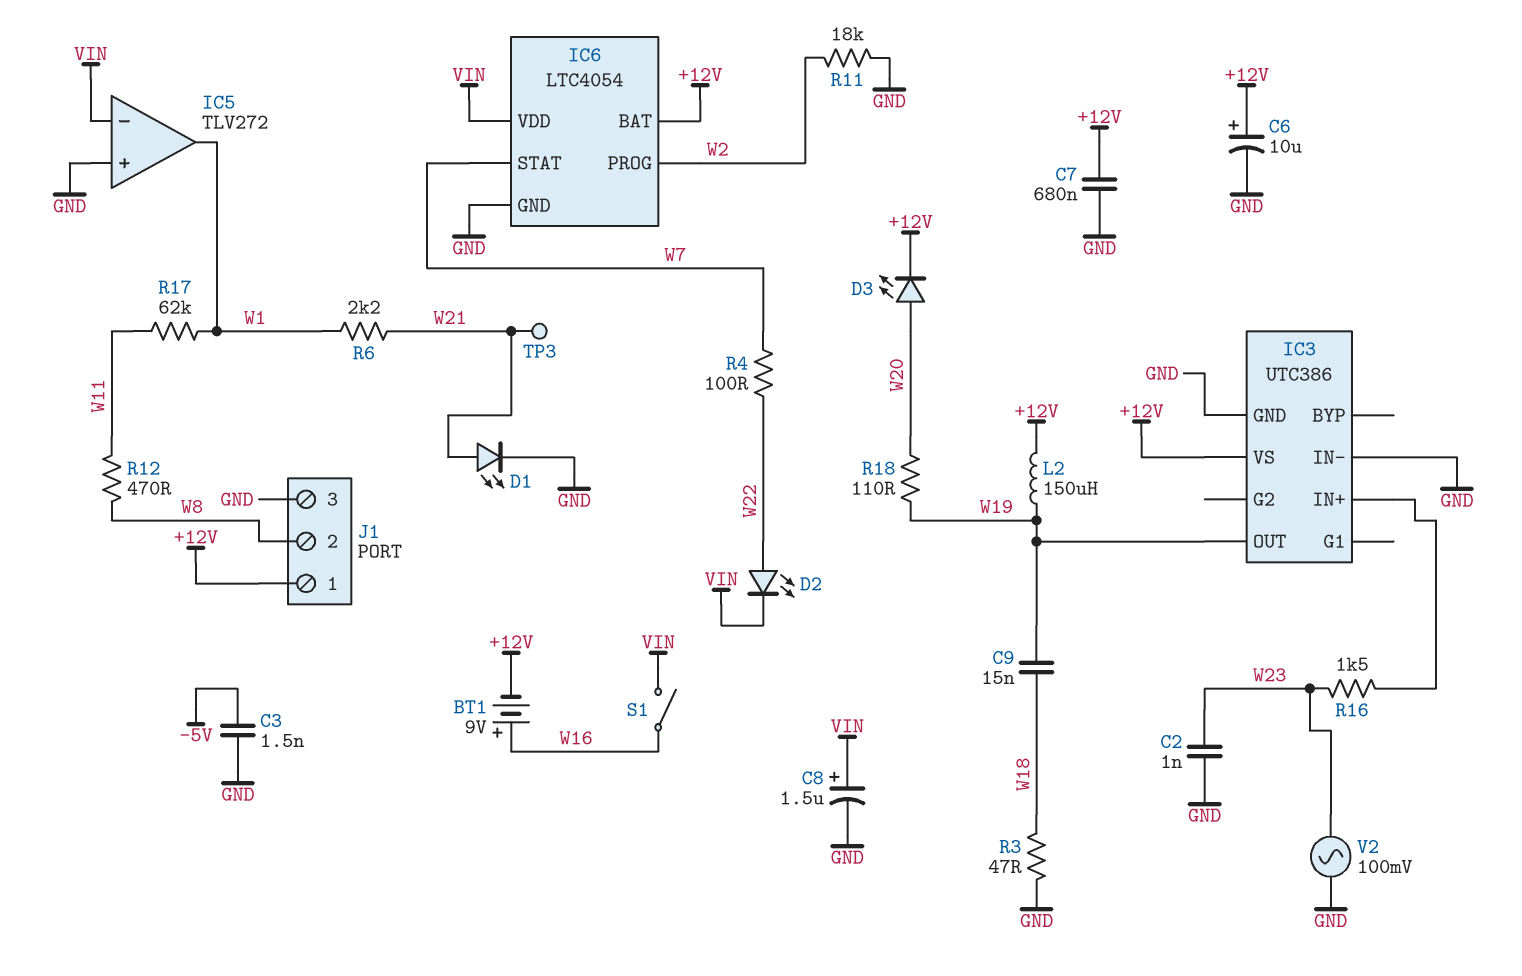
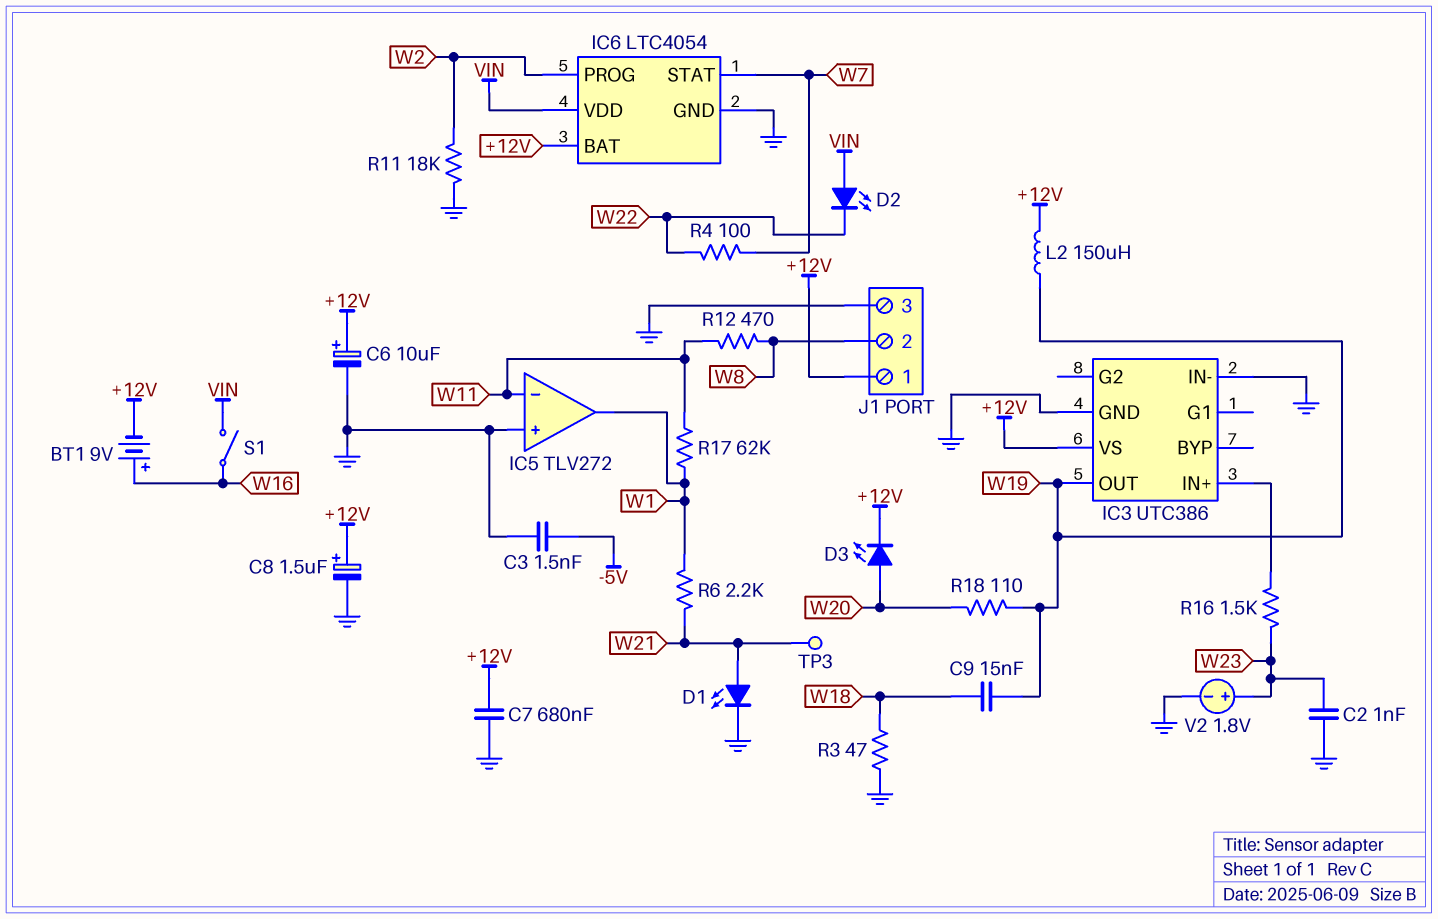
C8: 1.5uF (plus VIN, minus GND) -> 1.5uF (plus +12V, minus GND)
D2: LED (A W22, K VIN) -> LED (A VIN, K W22)
IC5 pin in-: VIN -> W11
V2: AC 100mV (GND, W23) -> 1.8V (plus W23, minus GND)

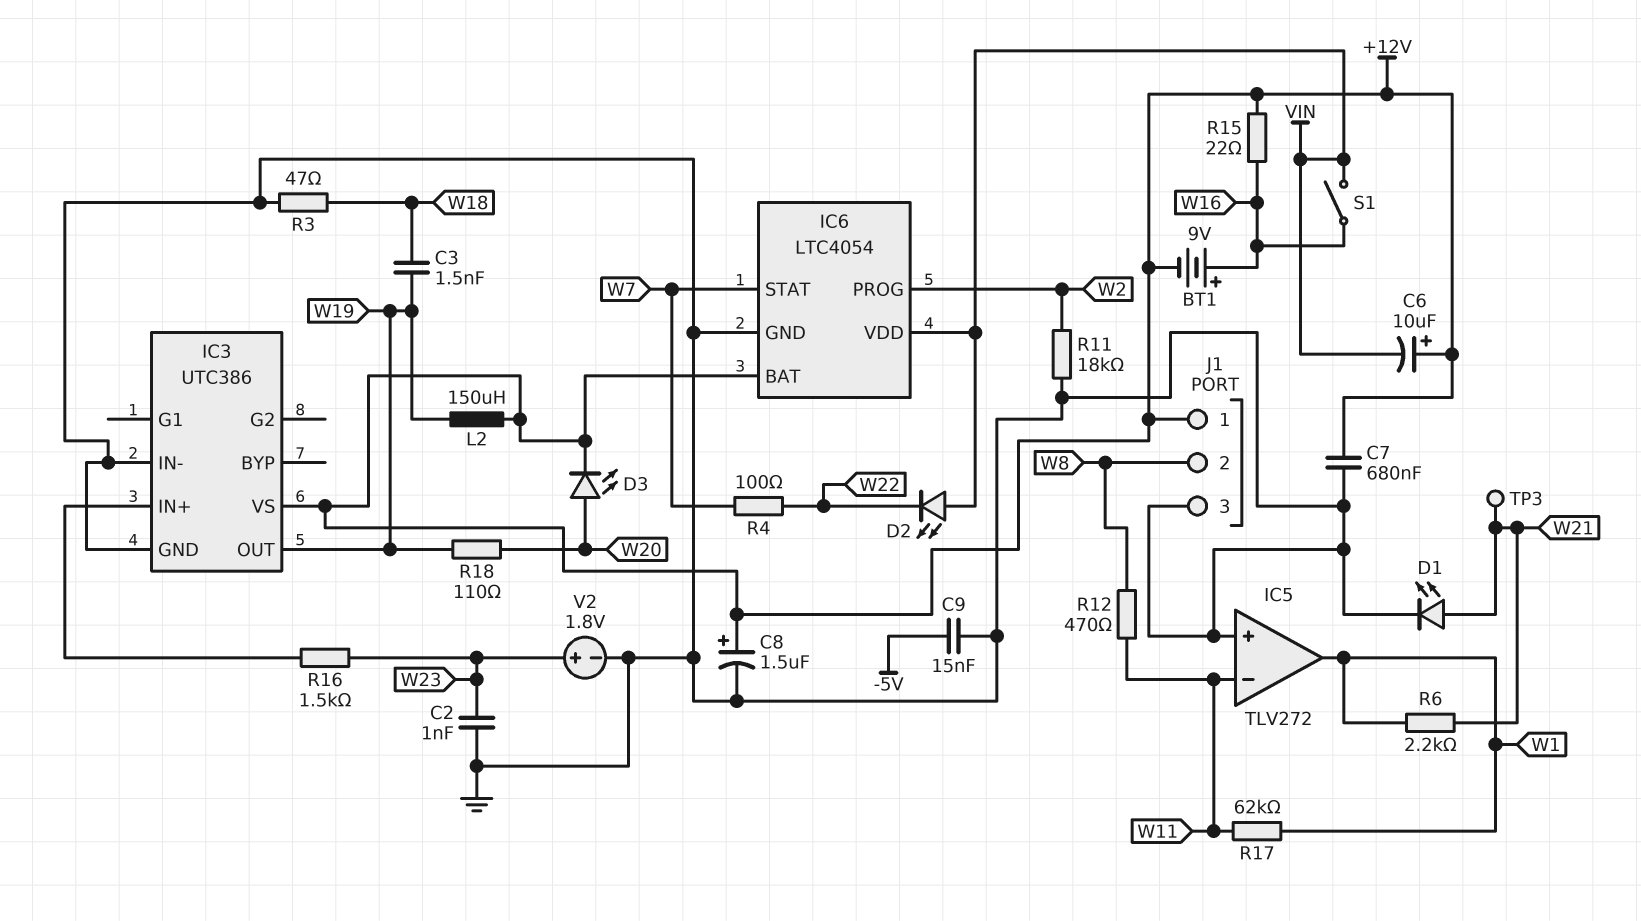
C3: 1.5nF (-5V, GND) -> 1.5nF (W18, W19)
C6: 10uF (plus +12V, minus GND) -> 10uF (plus +12V, minus VIN)
C9: 15nF (W18, W19) -> 15nF (-5V, GND)
R15: none -> 22 (+12V, W16)

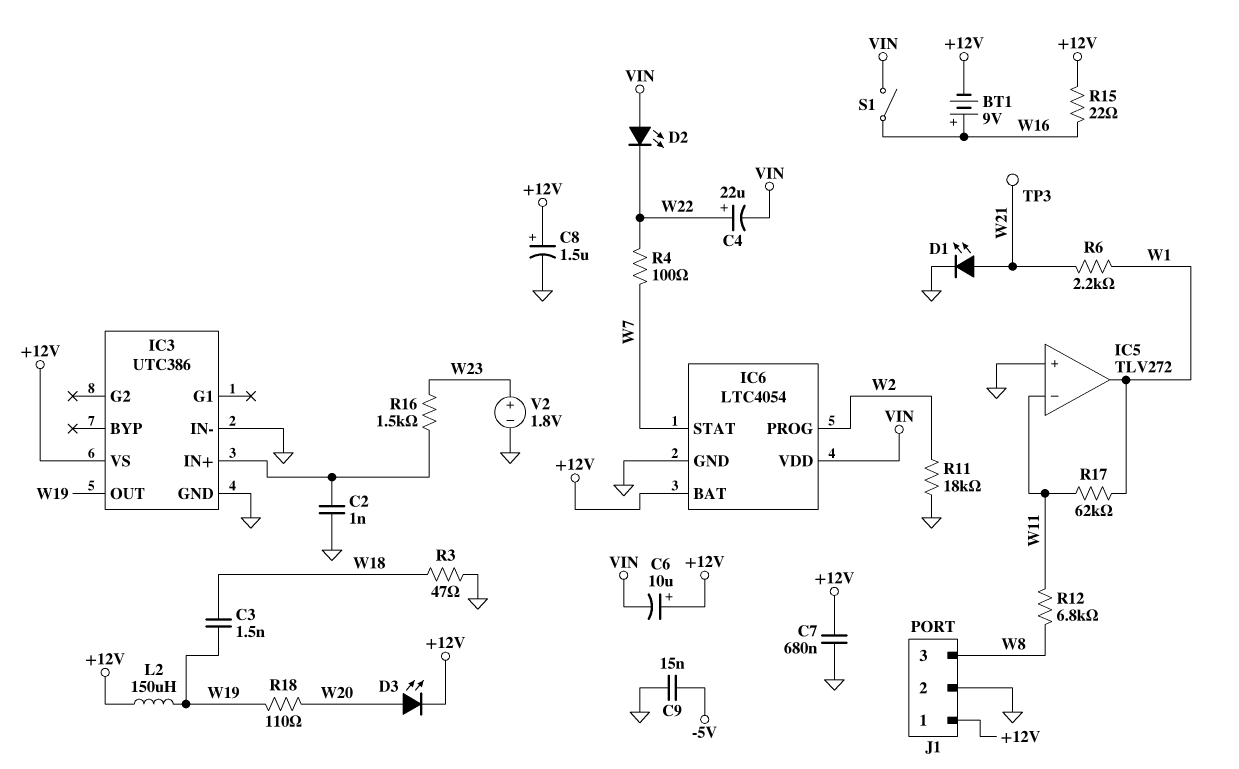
C2: 1nF (GND, W23) -> 1nF (GND, IC3/IN+)
C4: none -> 22uF (plus W22, minus VIN)
J1 pin 2: W8 -> GND
J1 pin 3: GND -> W8
R12: 470 (W8, W11) -> 6.8k (W8, W11)

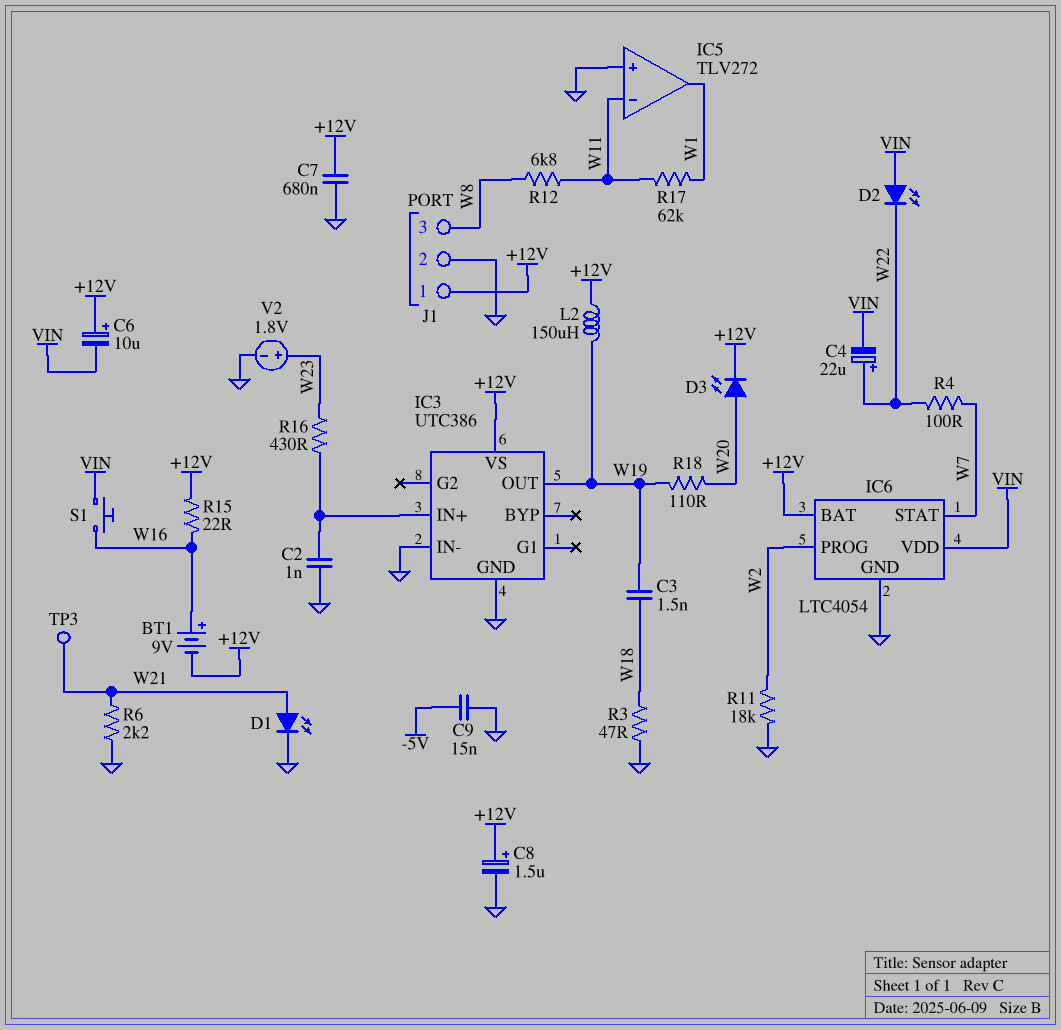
R6: 2.2k (W1, W21) -> 2.2k (GND, W21)
R16: 1.5k (IC3/IN+, W23) -> 430 (IC3/IN+, W23)
S1: switch (VIN, W16) -> button (VIN, W16)

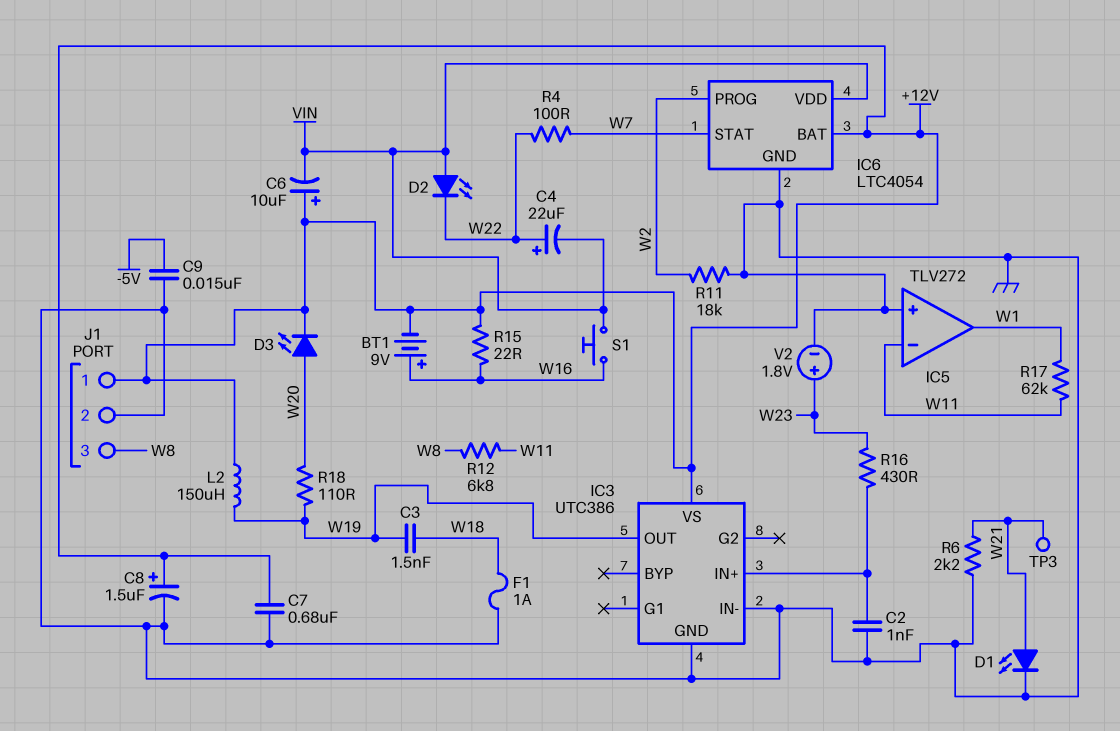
F1: none -> 1A (GND, W18)
R3: 47 (GND, W18) -> none

